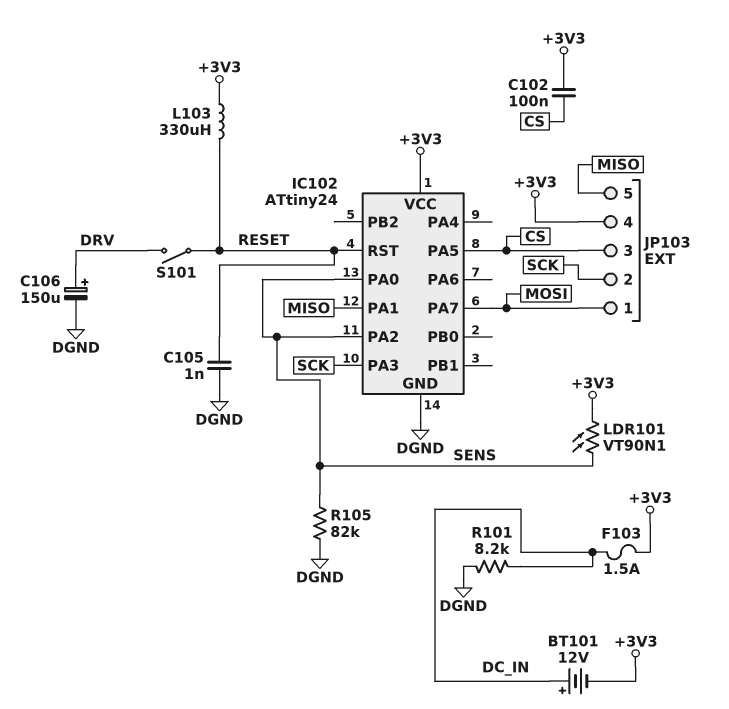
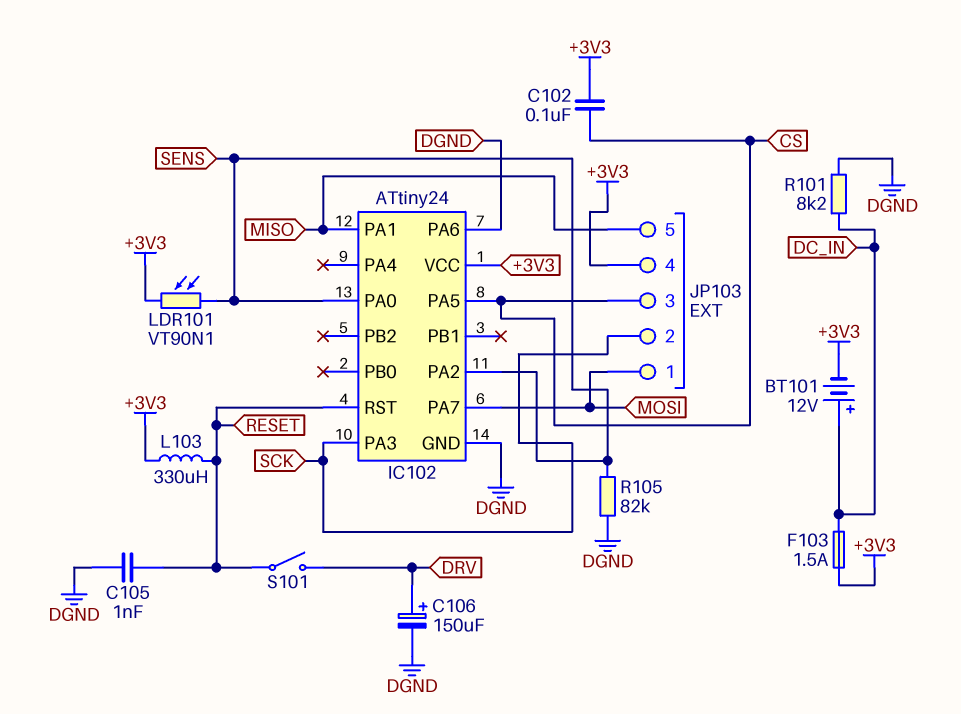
IC102 pin PA6: none -> DGND

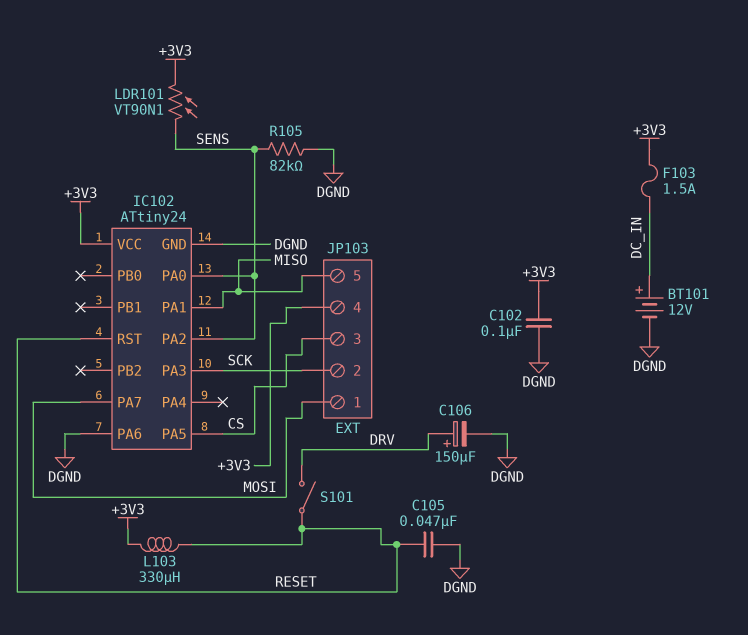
BT101: 12V (plus DC_IN, minus +3V3) -> 12V (plus DC_IN, minus DGND)
C102: 100nF (+3V3, CS) -> 100nF (+3V3, DGND)
C105: 1nF (DGND, RESET) -> 47nF (DGND, RESET)
R101: 8.2k (DC_IN, DGND) -> none

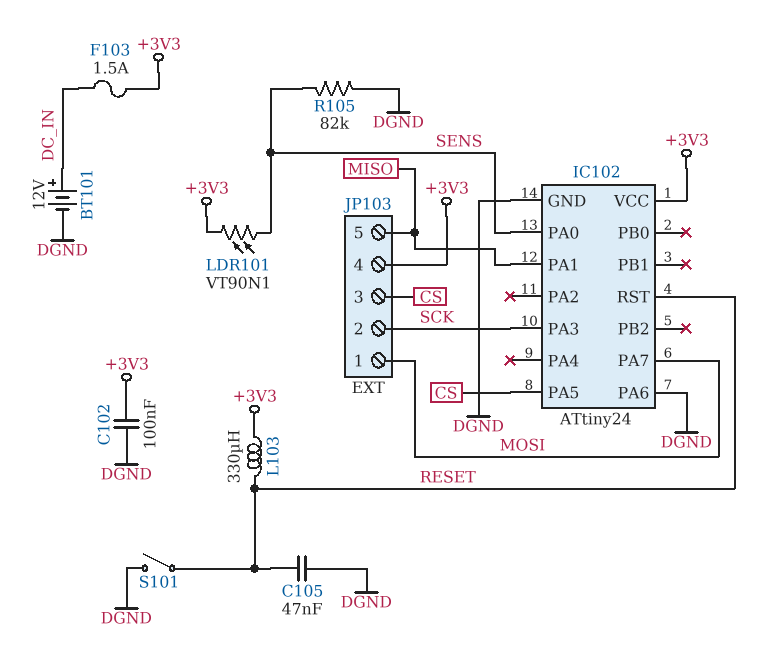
C106: 150uF (plus DRV, minus DGND) -> none
IC102 pin PA2: SENS -> none
S101: switch (DRV, RESET) -> switch (DGND, RESET)

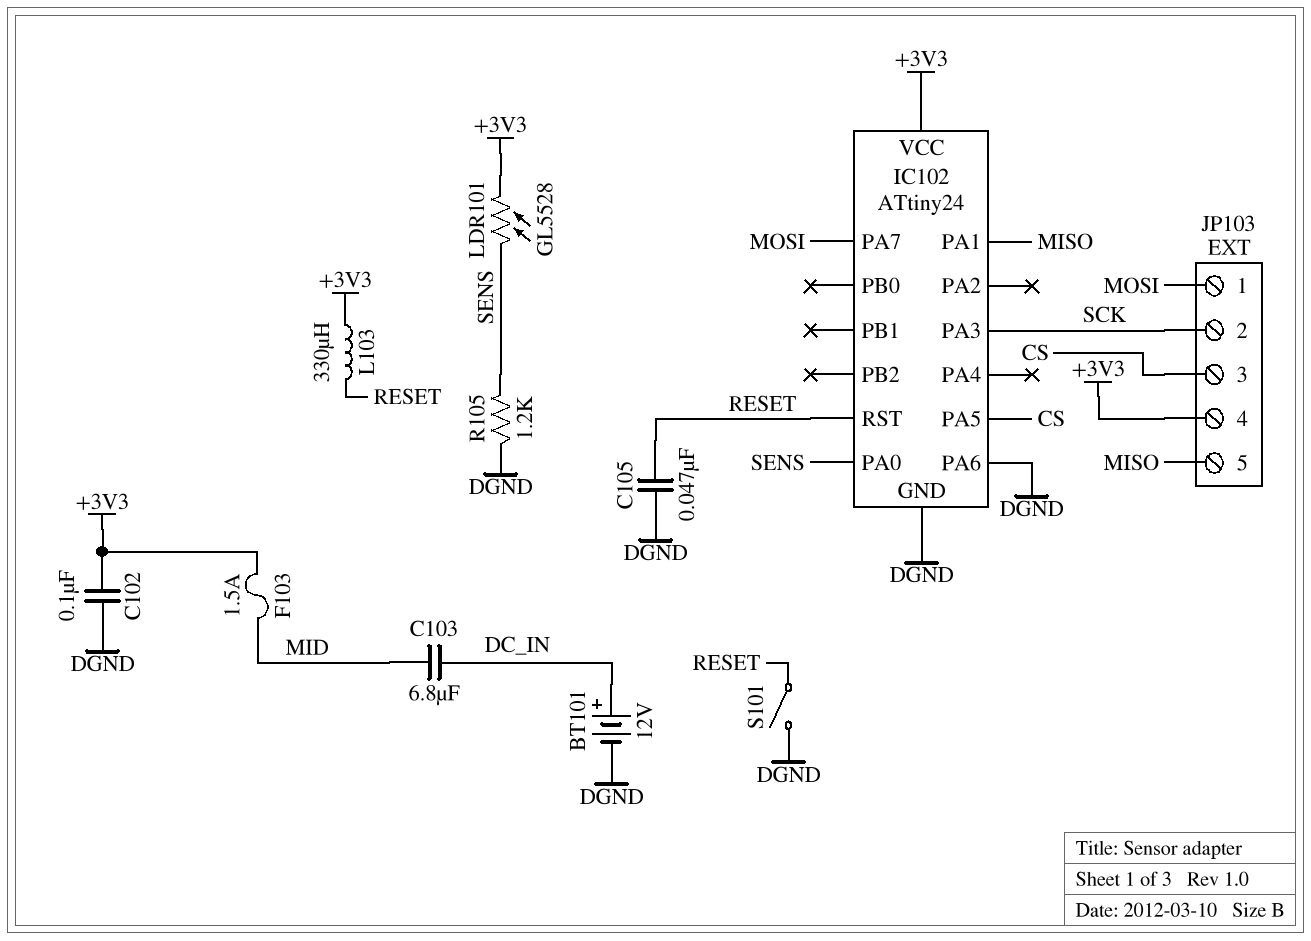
C103: none -> 6.8uF (DC_IN, MID)
F103: 1.5A (+3V3, DC_IN) -> 1.5A (+3V3, MID)
LDR101: VT90N1 (+3V3, SENS) -> GL5528 (+3V3, SENS)
R105: 82k (DGND, SENS) -> 1.2k (DGND, SENS)

